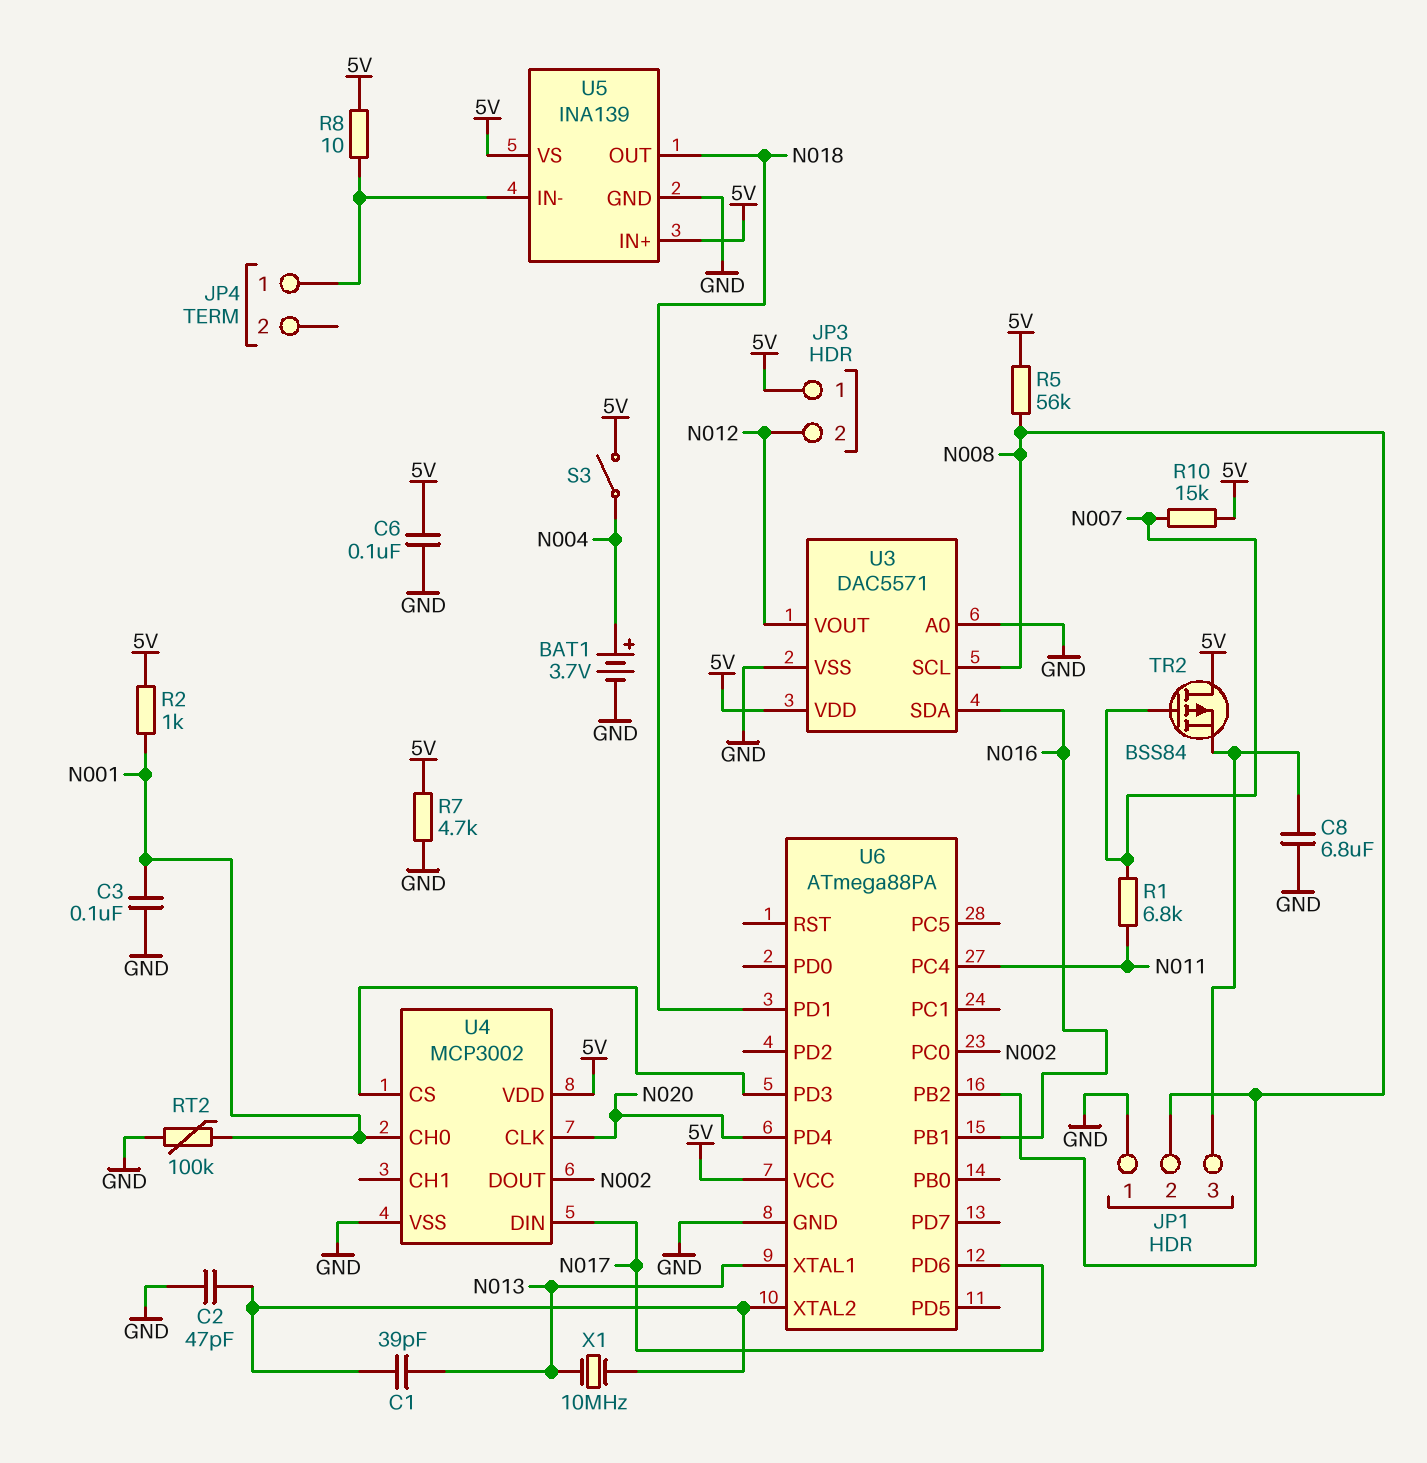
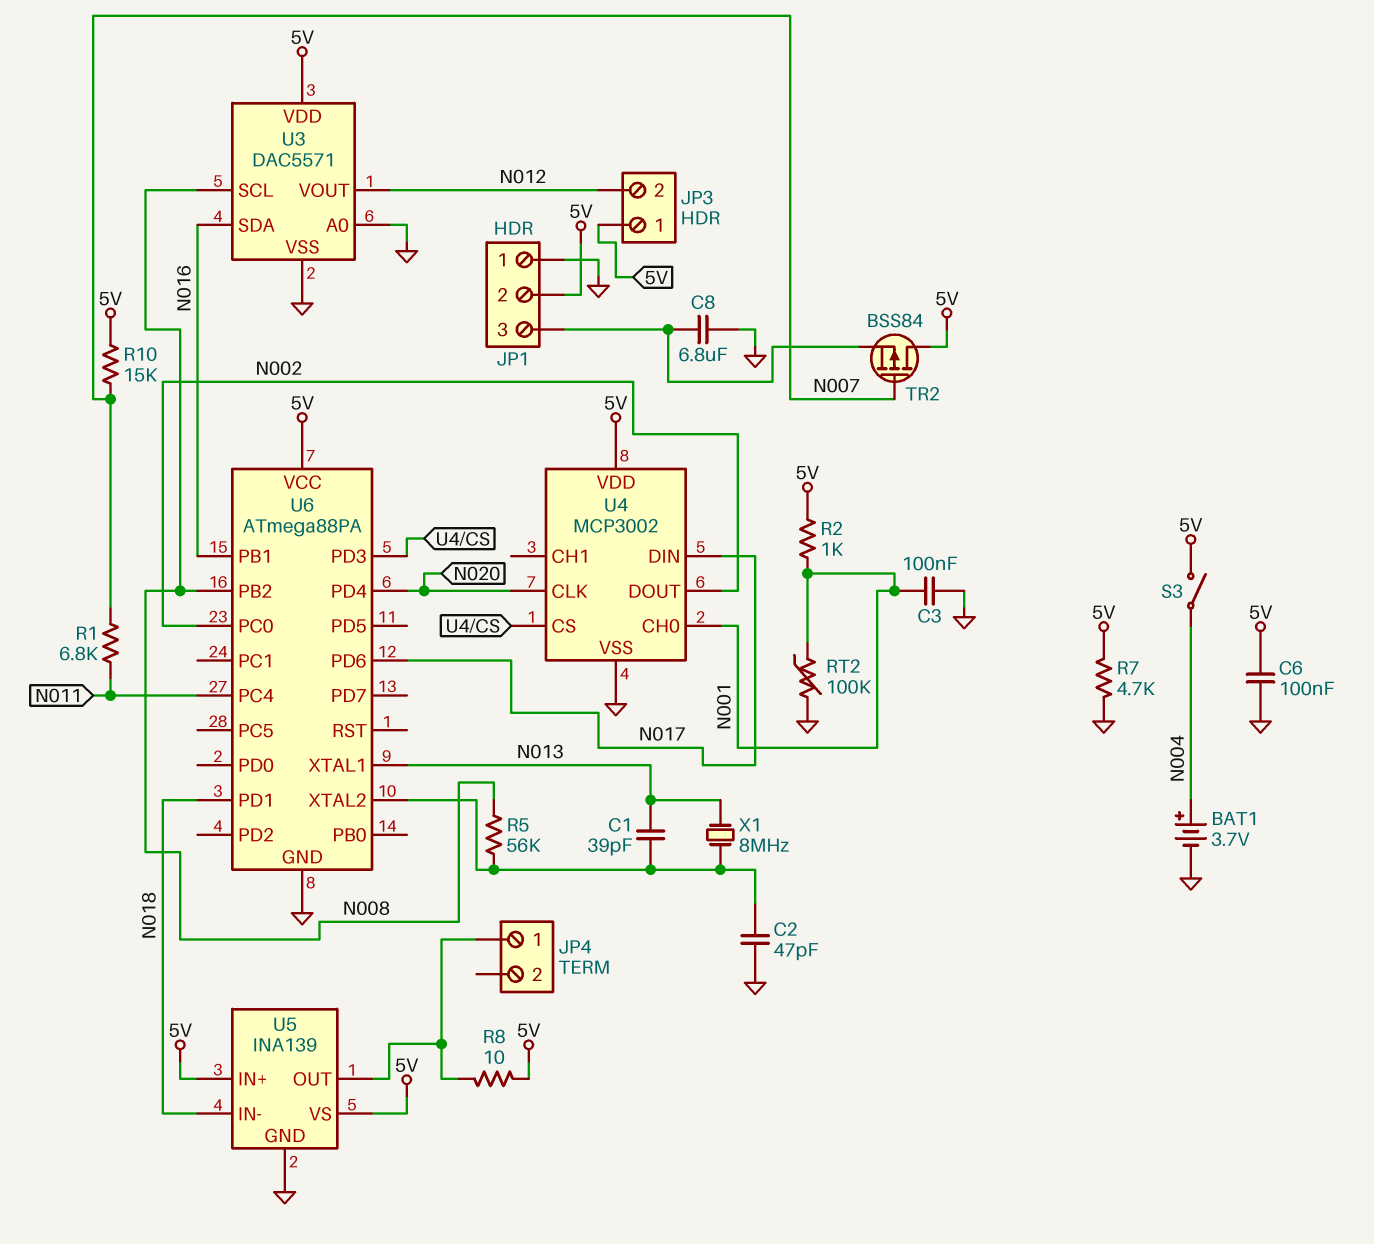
JP1 pin 2: N008 -> 5V
R5: 56k (5V, N008) -> 56k (N008, U6/XTAL2)
U5 pin IN-: JP4/1 -> N018
U5 pin OUT: N018 -> JP4/1
X1: 10MHz (N013, U6/XTAL2) -> 8MHz (N013, U6/XTAL2)

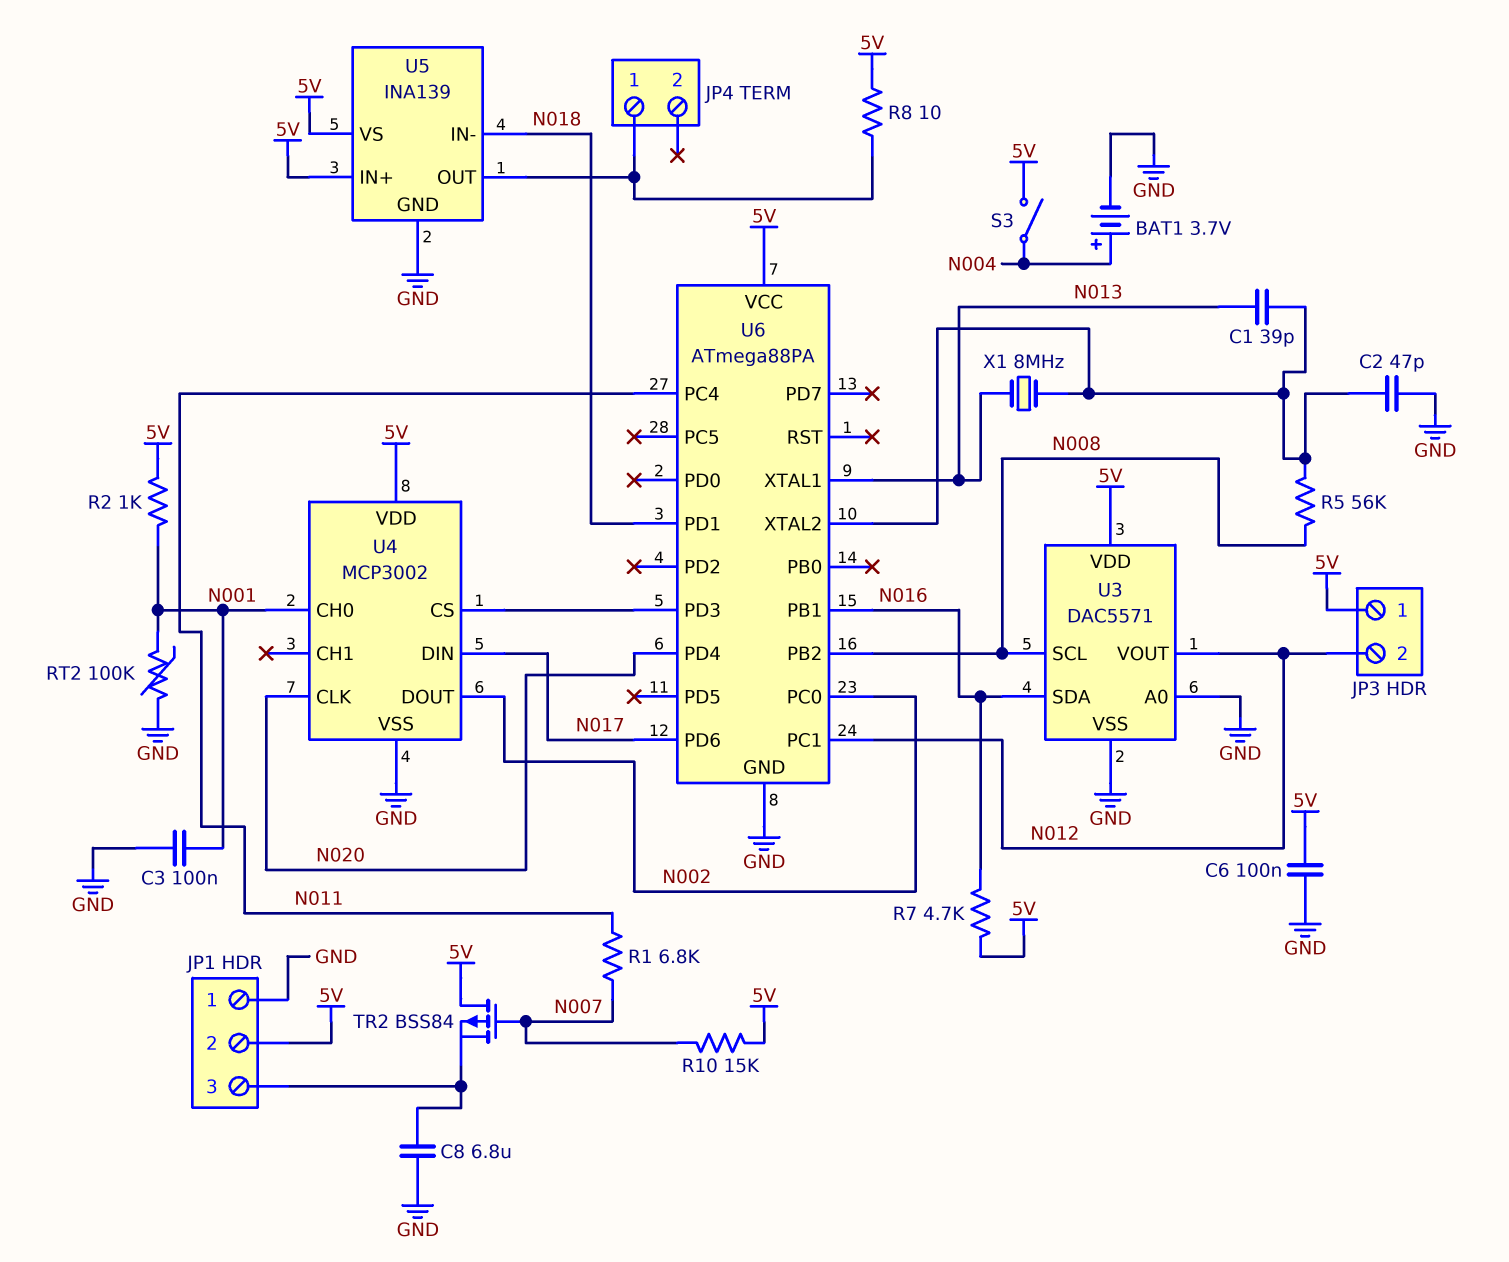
R7: 4.7k (5V, GND) -> 4.7k (5V, N016)
U6 pin PC1: none -> N012

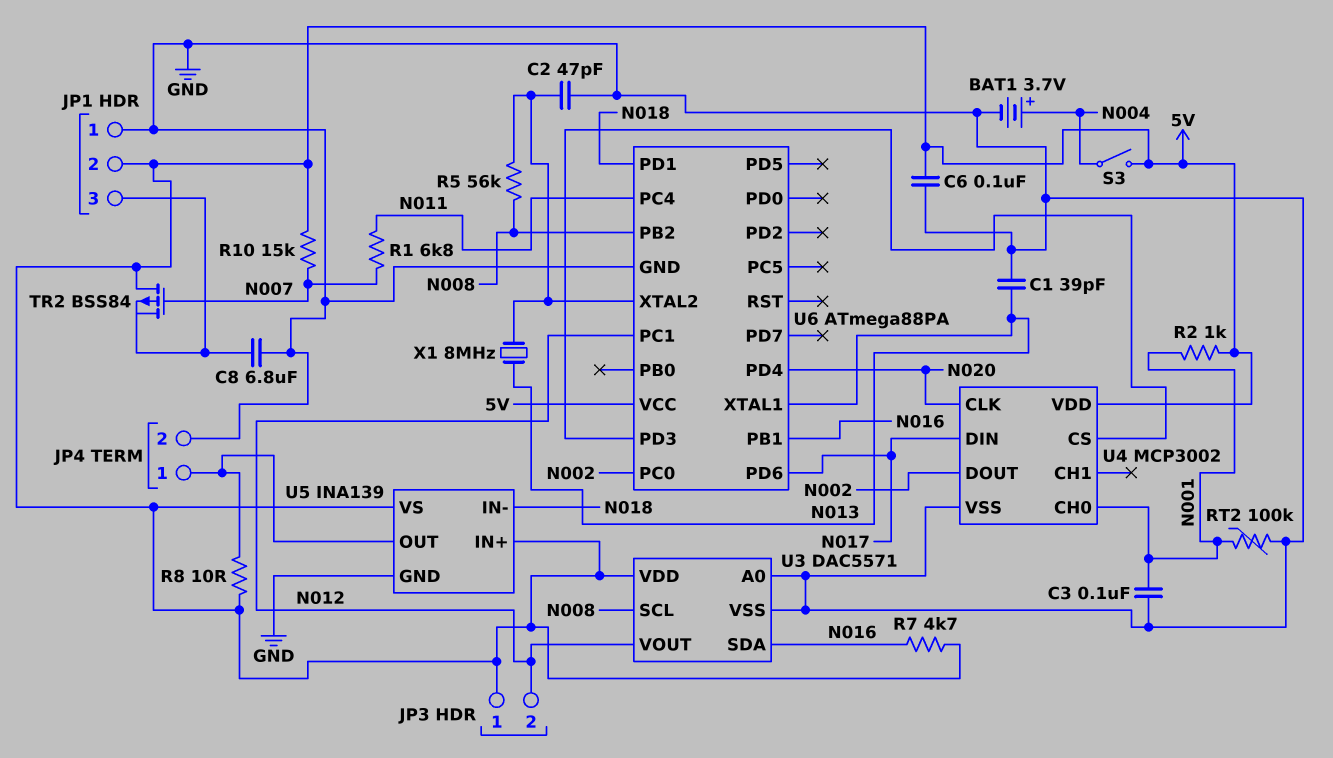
C1: 39pF (N013, U6/XTAL2) -> 39pF (GND, N013)
JP4 pin 2: none -> GND

